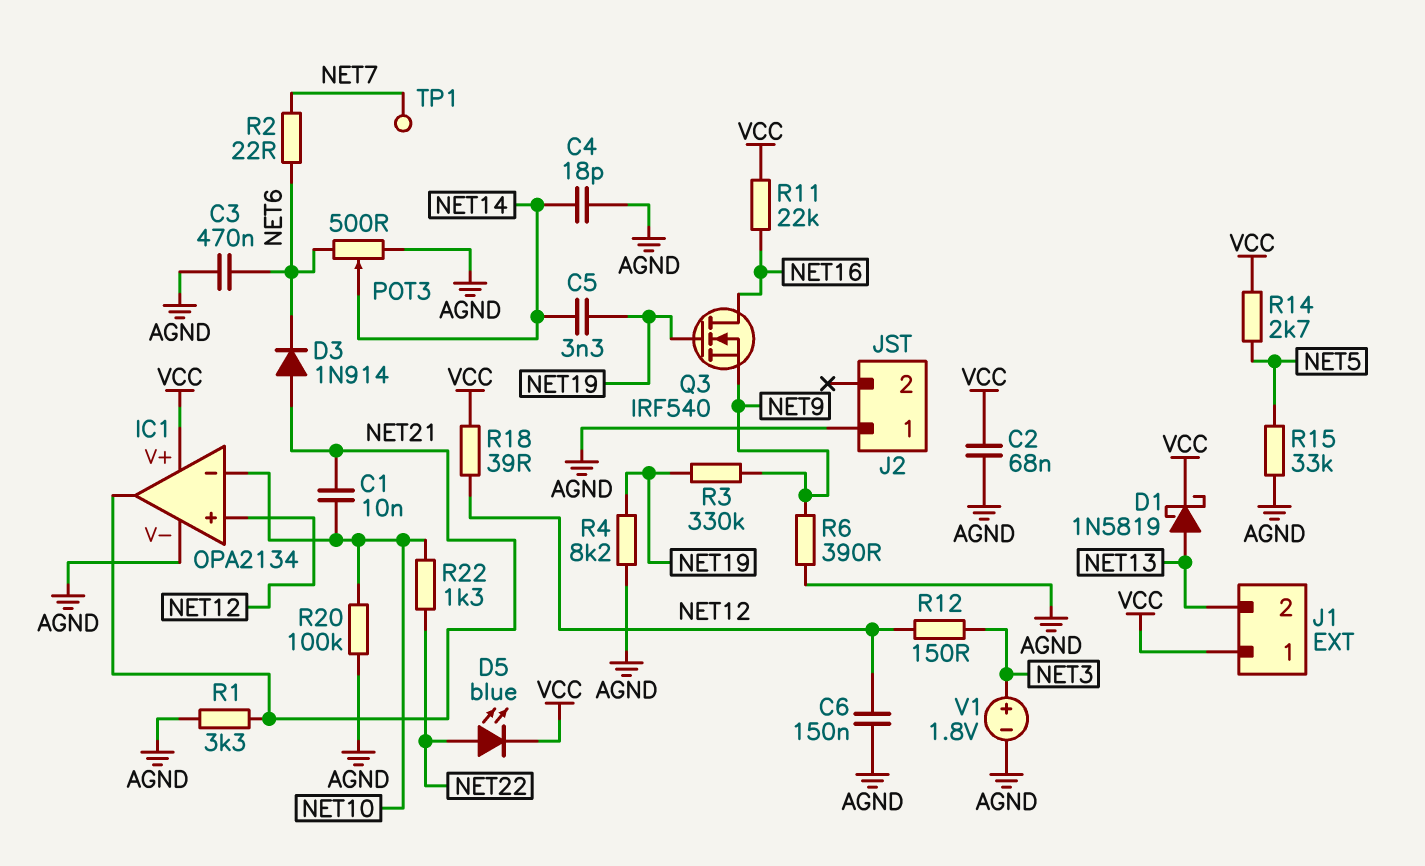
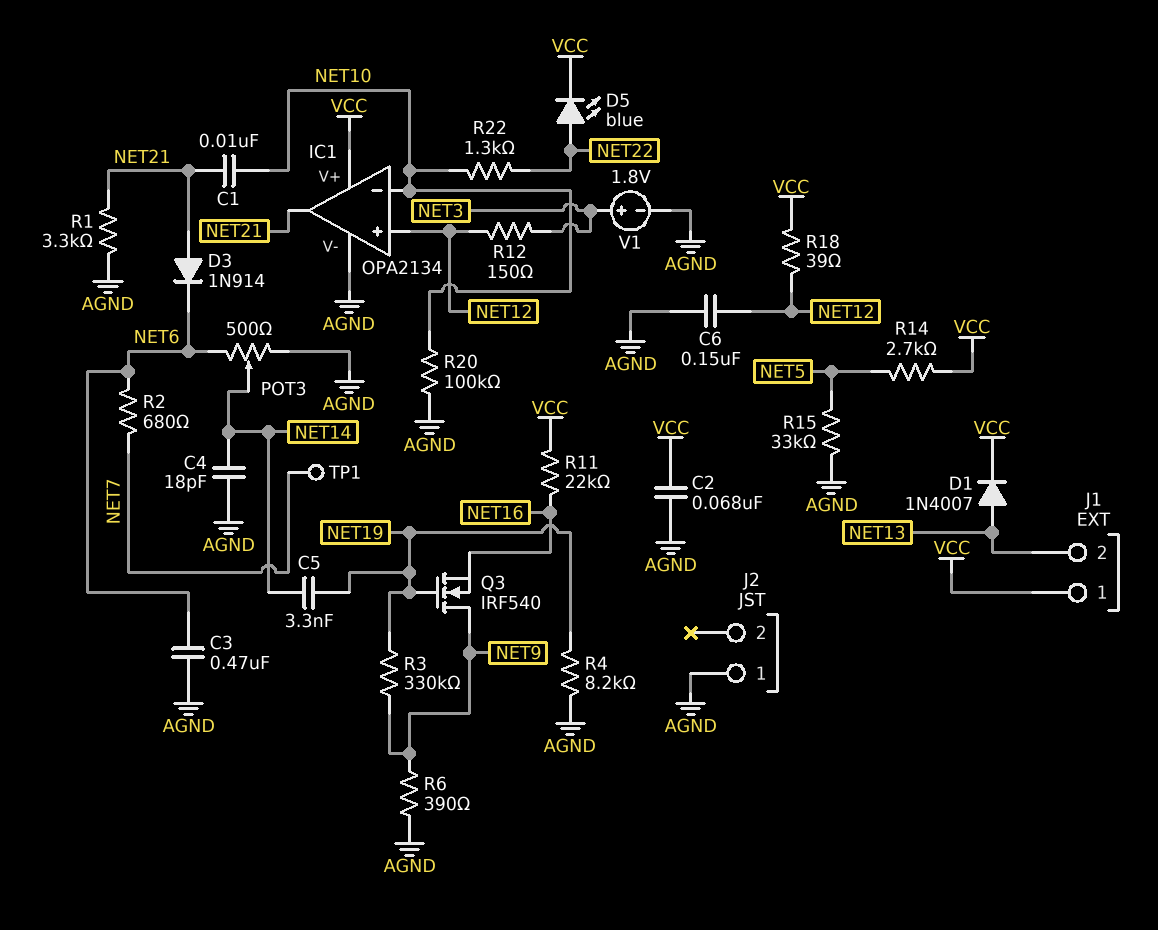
D1: schottky 1N5819 (A NET13, K VCC) -> diode 1N4007 (A NET13, K VCC)
Q3: NMOS IRF540 (G NET19, D NET16, S NET9) -> NMOS IRF540 (G NET19, D NET9, S NET16)
R2: 22 (NET6, NET7) -> 680 (NET6, NET7)

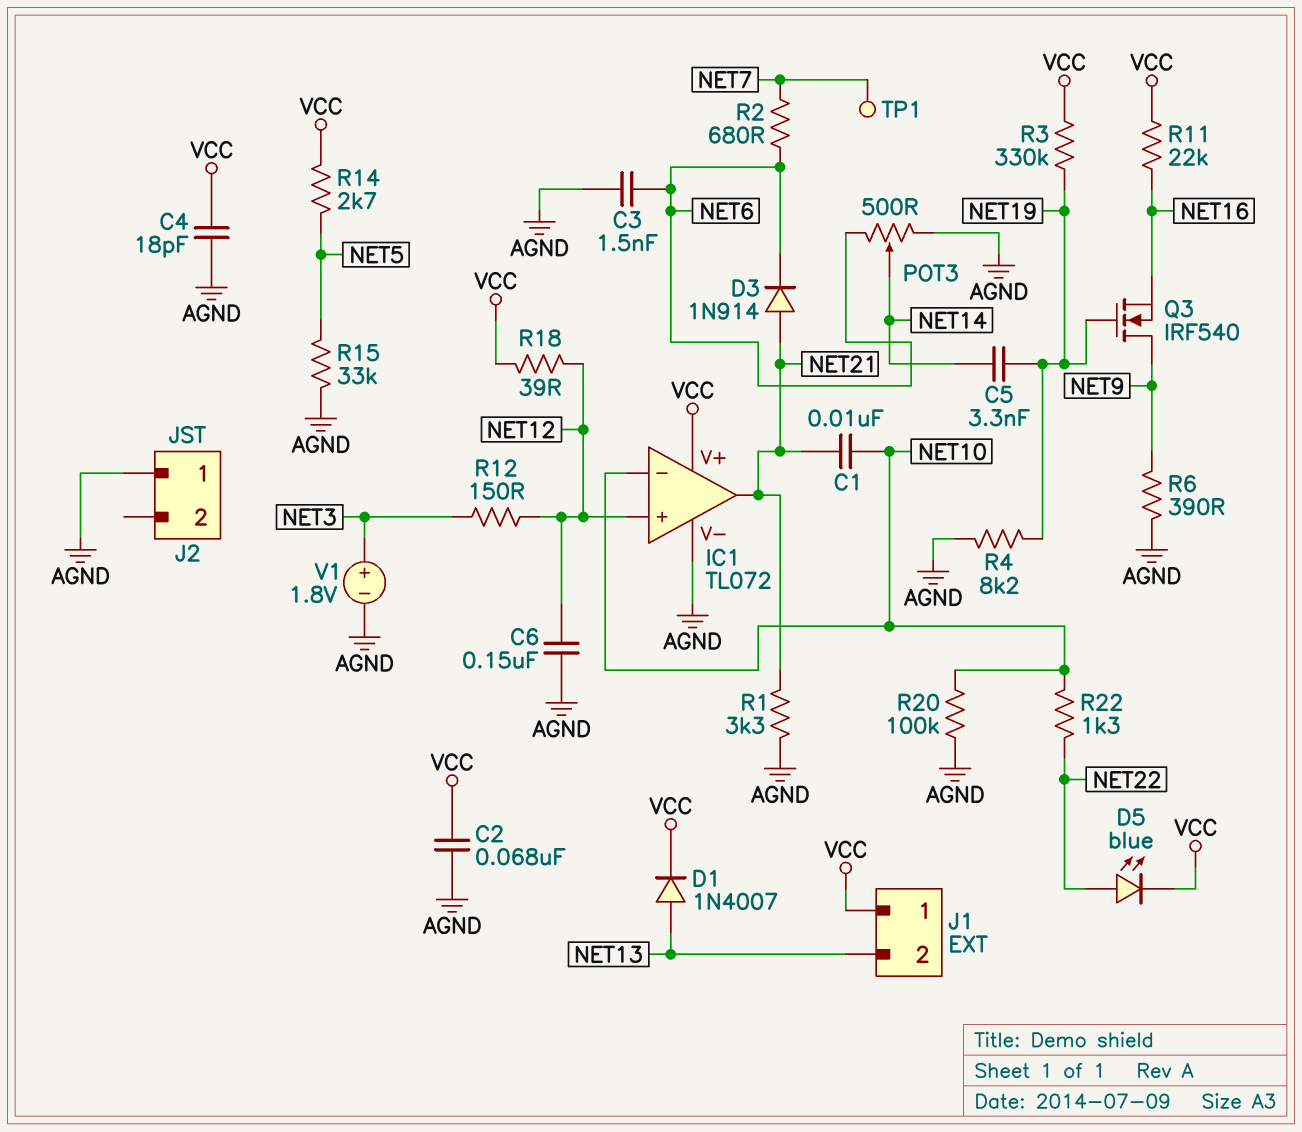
C3: 470nF (AGND, NET6) -> 1.5nF (AGND, NET6)
C4: 18pF (AGND, NET14) -> 18pF (AGND, VCC)
IC1: OPA2134 -> TL072
R3: 330k (NET9, NET19) -> 330k (NET19, VCC)

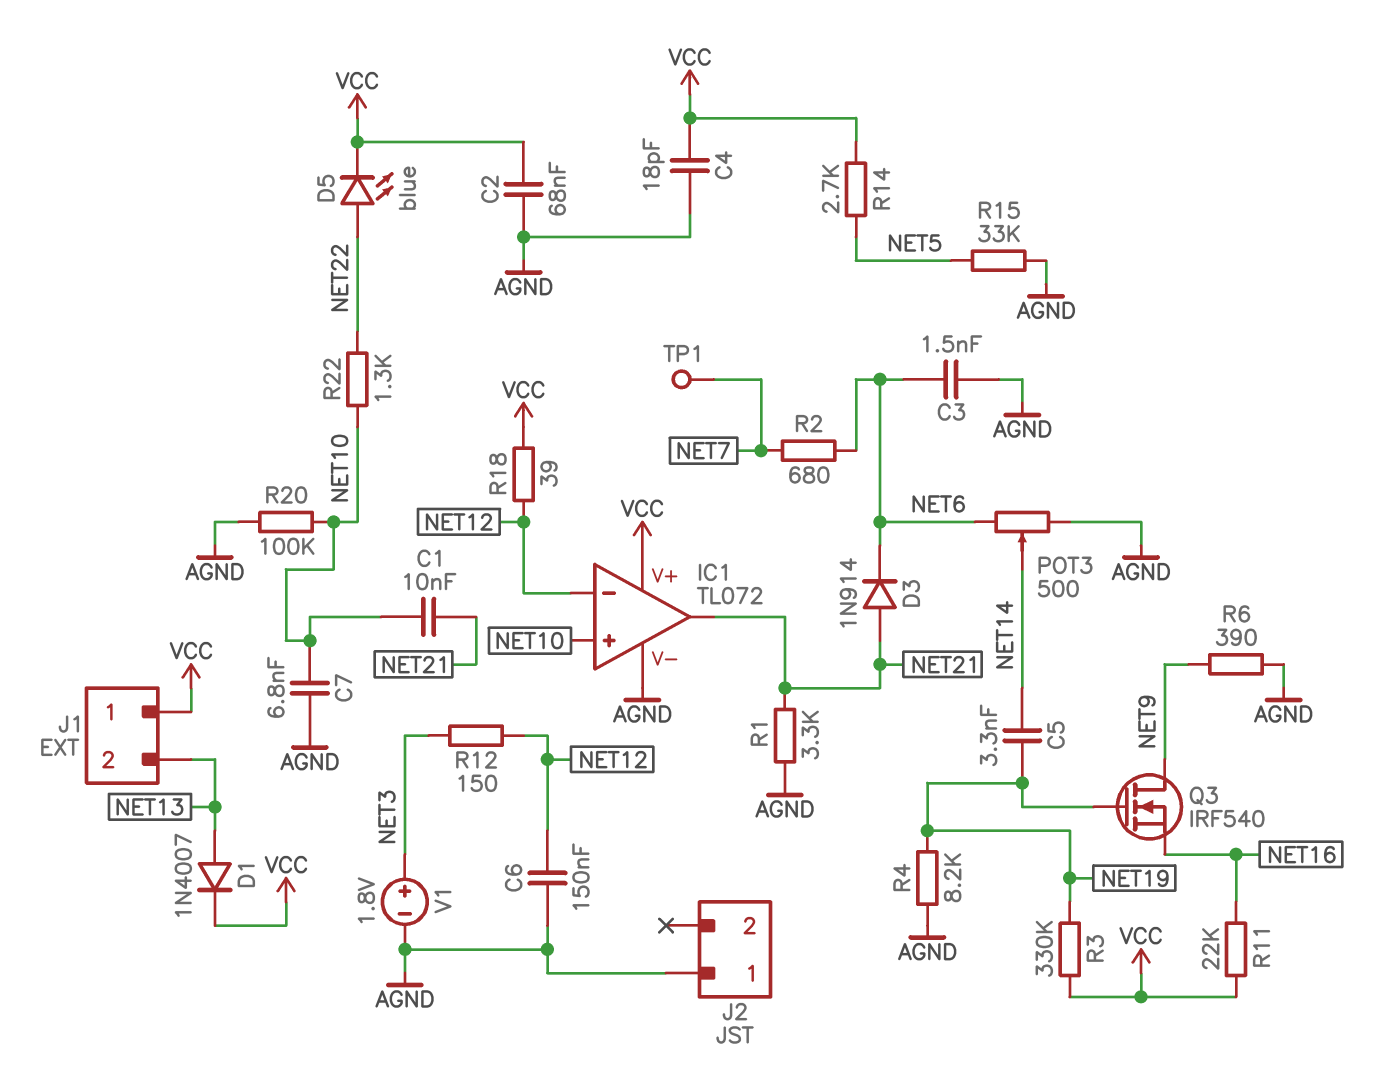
C7: none -> 6.8nF (AGND, NET10)
IC1 pin in+: NET12 -> NET10
IC1 pin in-: NET10 -> NET12

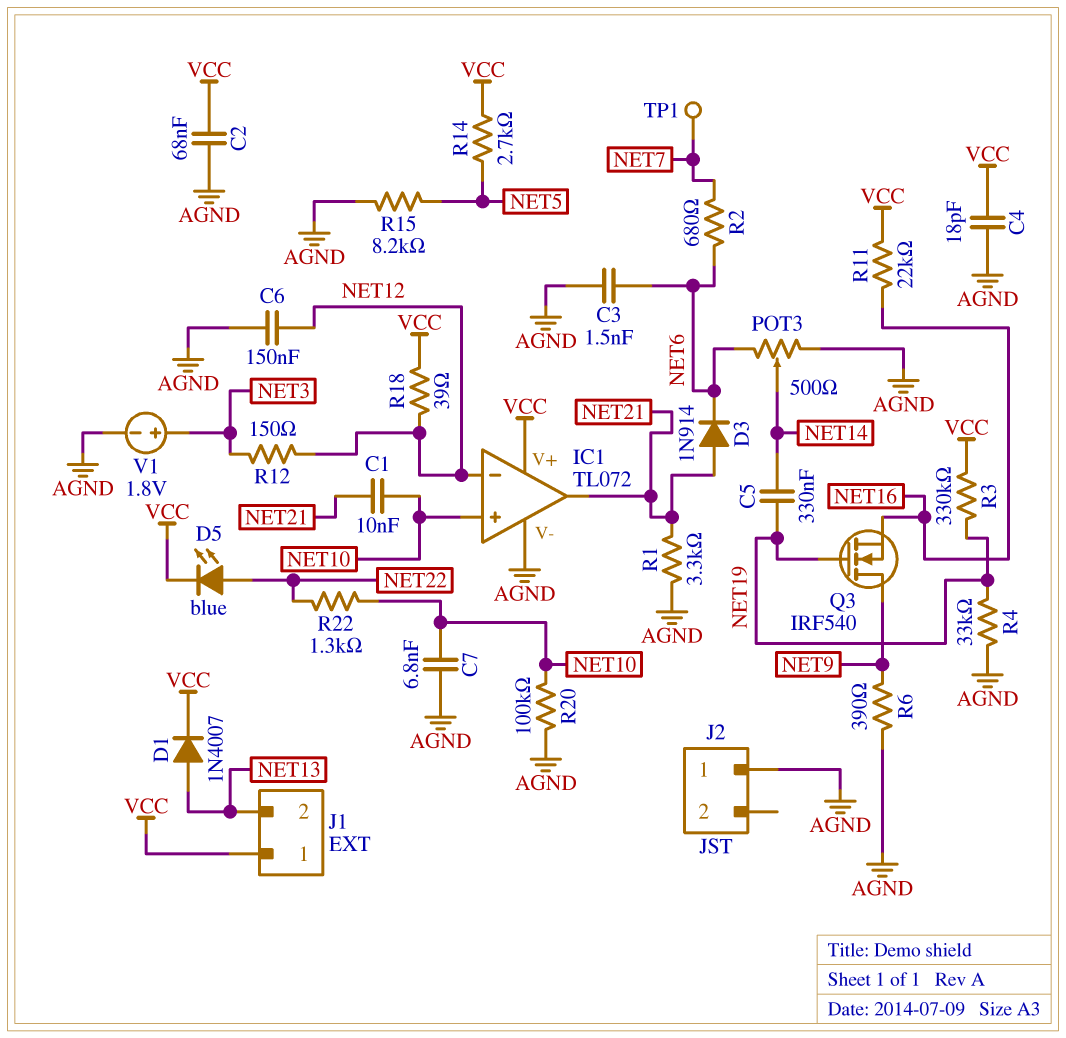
C5: 3.3nF (NET14, NET19) -> 330nF (NET14, NET19)
R4: 8.2k (AGND, NET19) -> 33k (AGND, NET19)
R15: 33k (AGND, NET5) -> 8.2k (AGND, NET5)

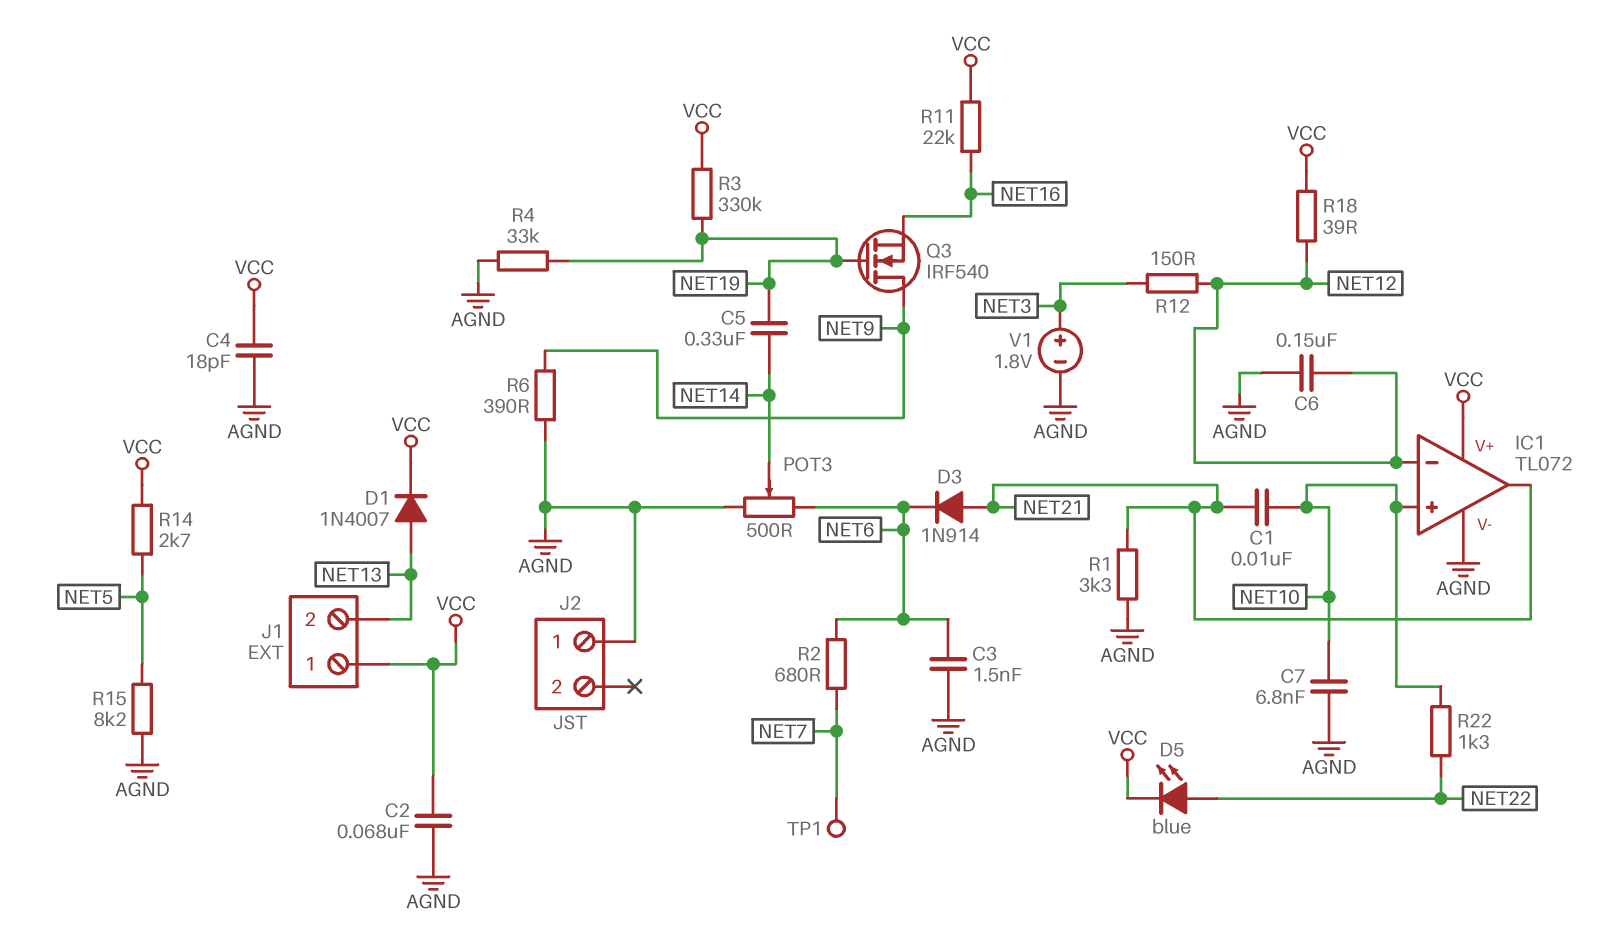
R20: 100k (AGND, NET10) -> none

